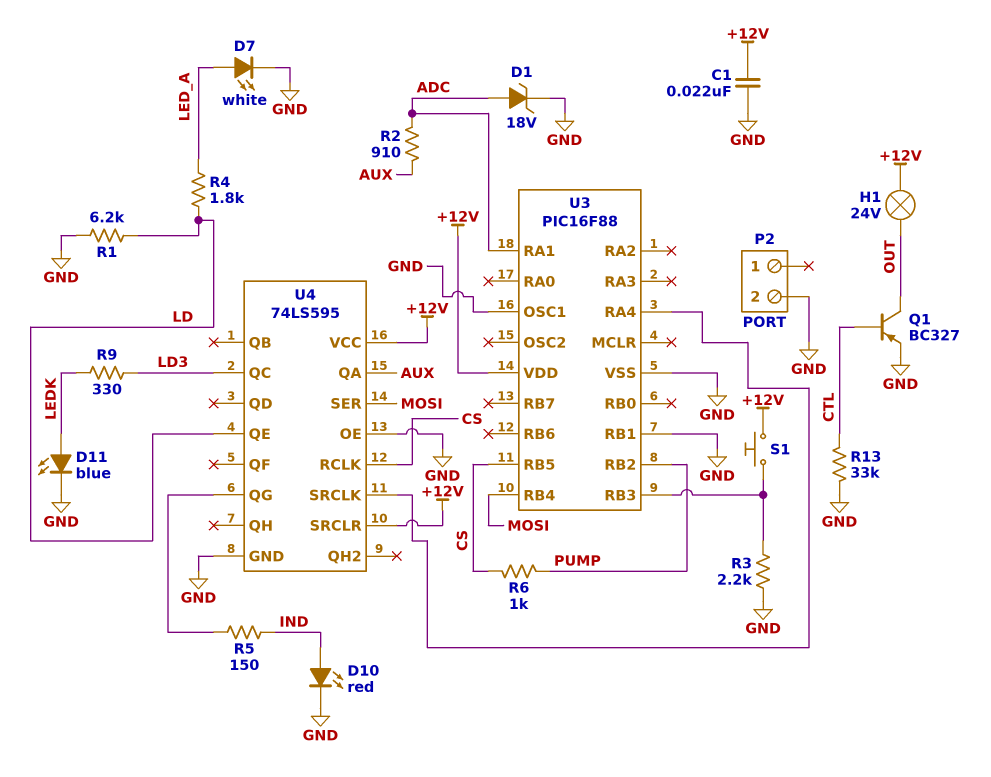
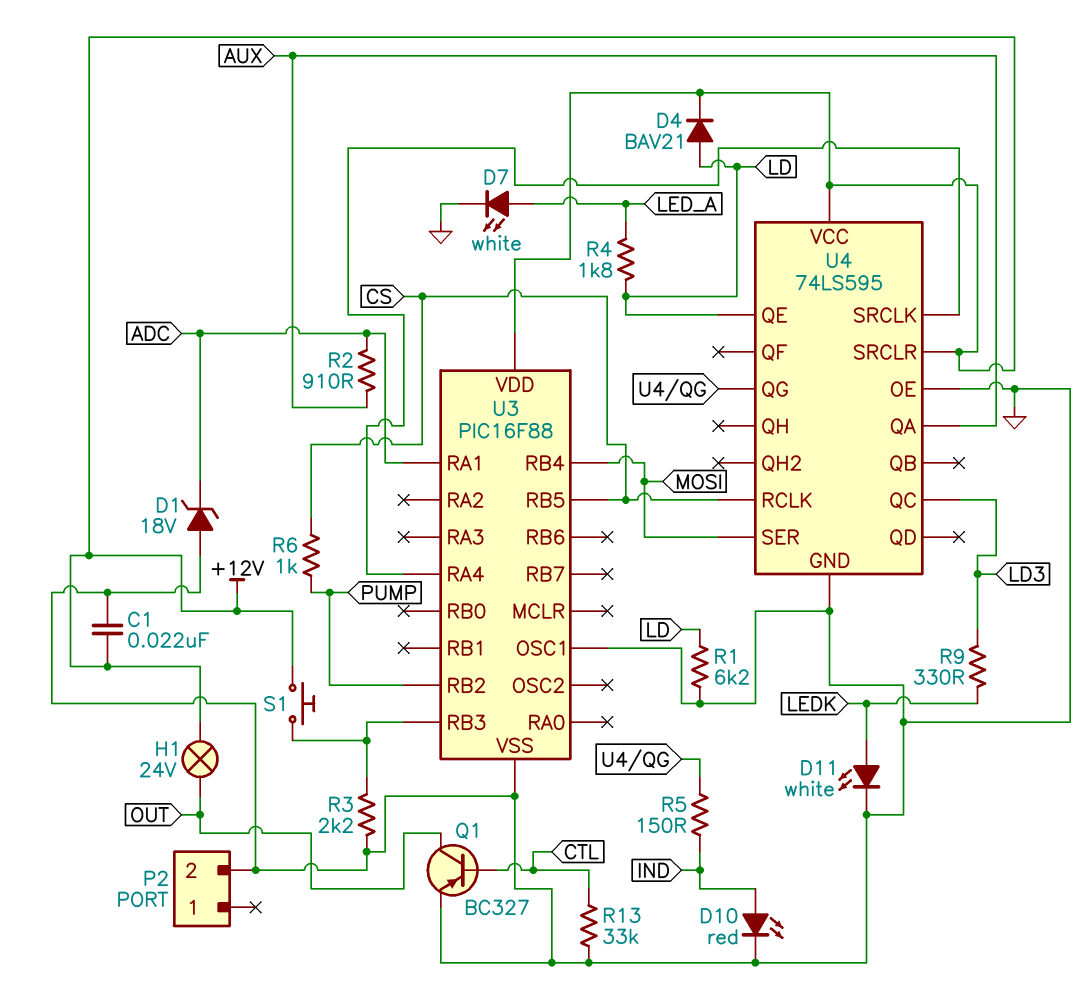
D1: zener 18V (A ADC, K GND) -> zener 18V (A GND, K ADC)
D4: none -> diode BAV21 (A LD, K +12V)
D11: LED blue (A LEDK, K GND) -> LED white (A LEDK, K GND)
U3 pin RB1: GND -> none

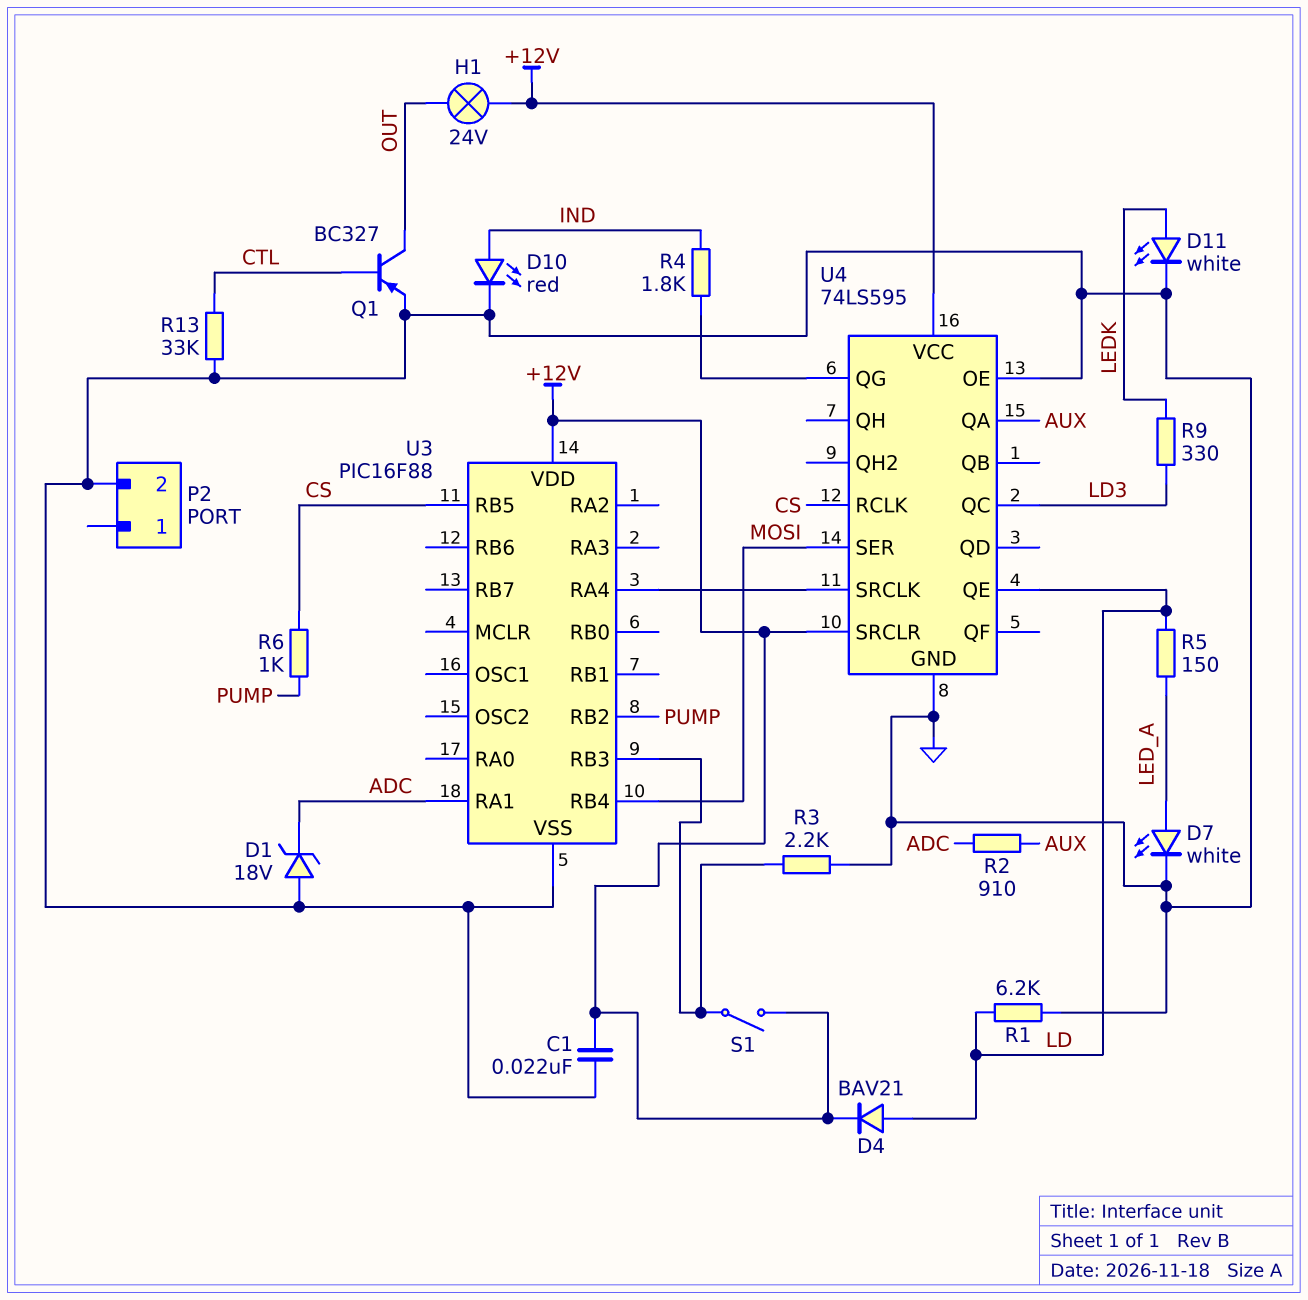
R4: 1.8k (LD, LED_A) -> 1.8k (IND, U4/QG)
R5: 150 (IND, U4/QG) -> 150 (LD, LED_A)
S1: button (+12V, U3/RB3) -> switch (+12V, U3/RB3)
U3 pin OSC1: GND -> none

